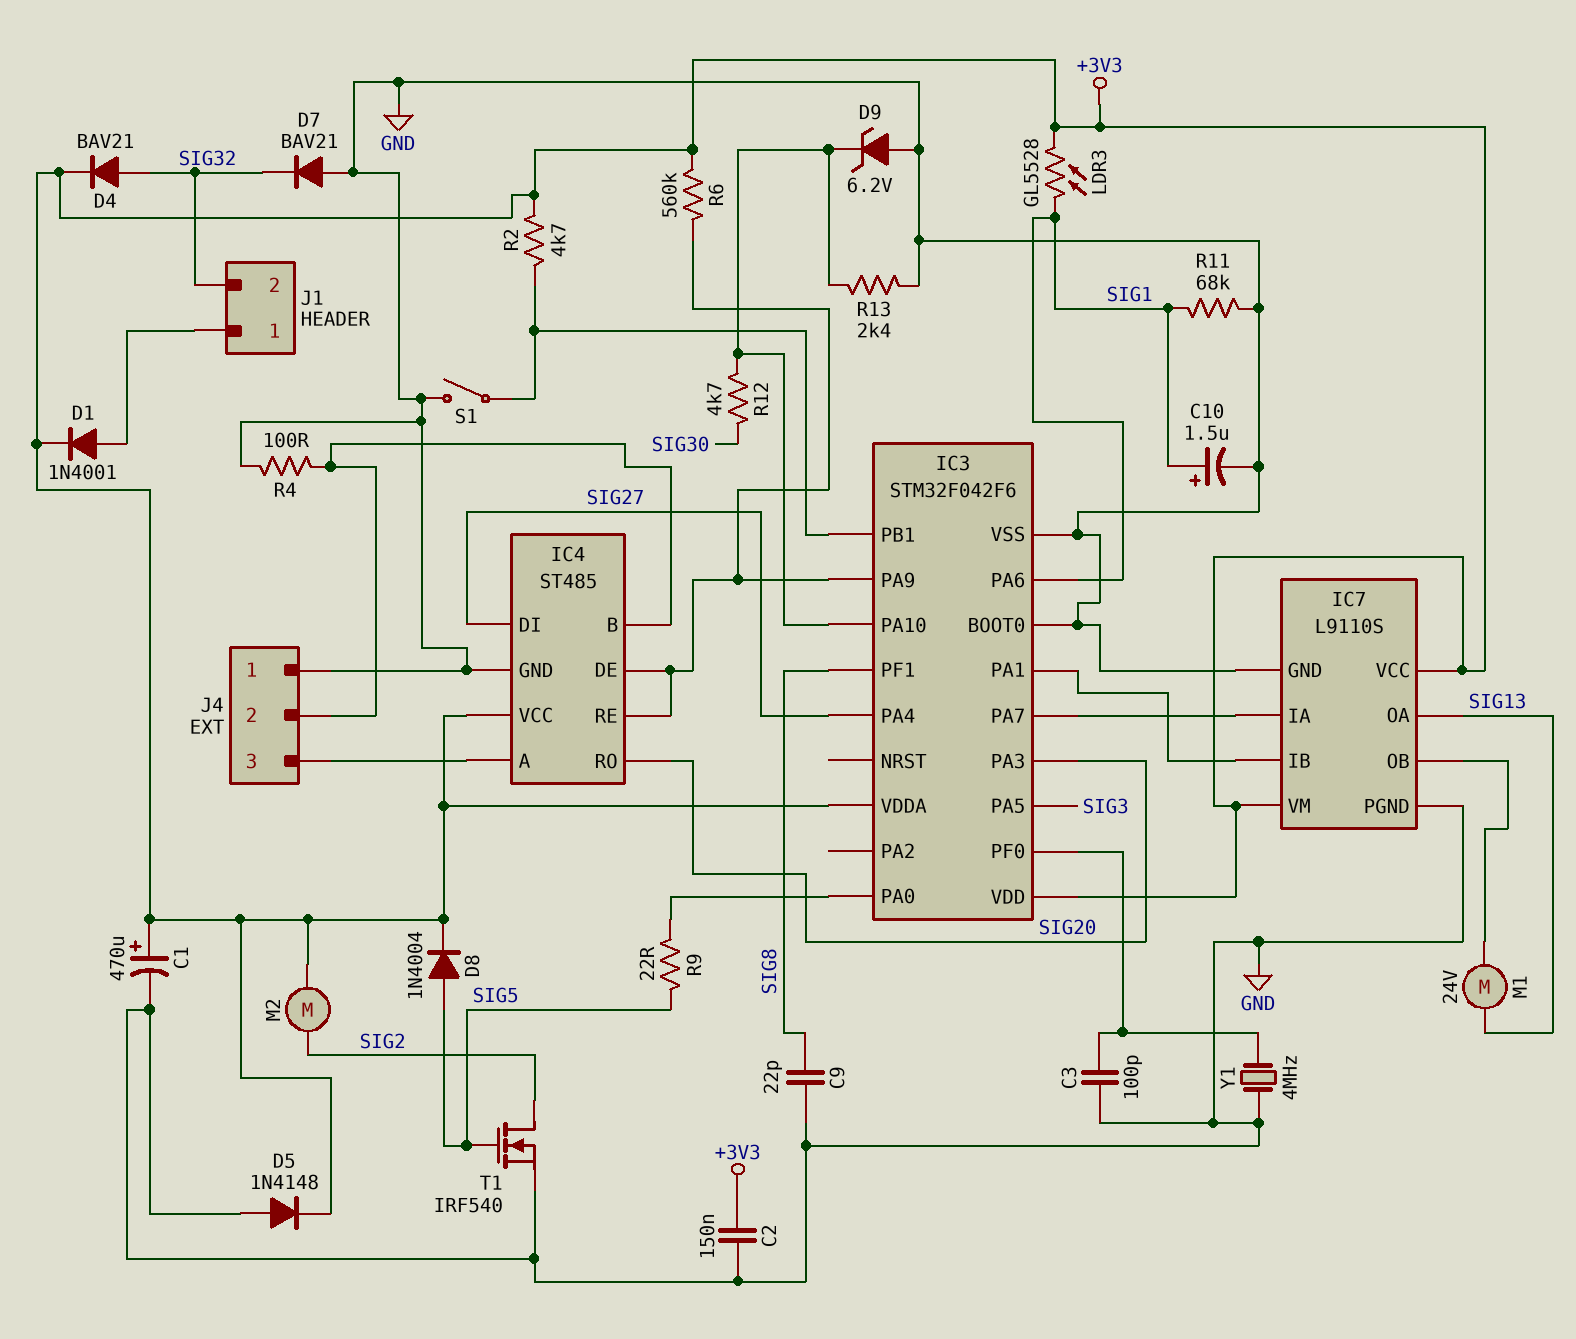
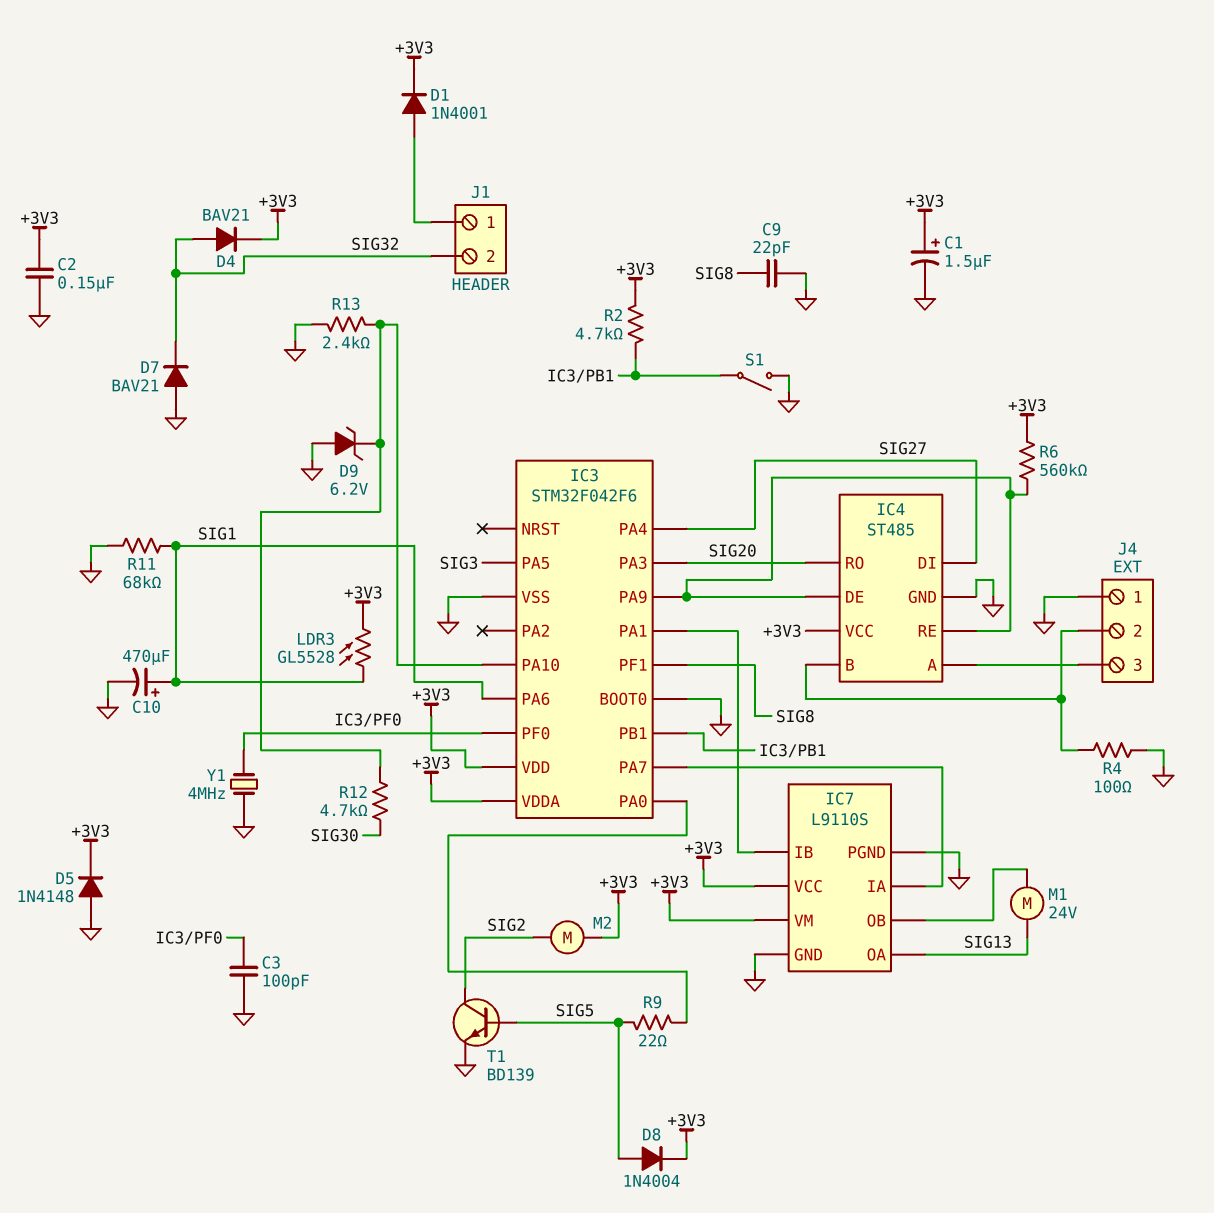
C1: 470uF (plus +3V3, minus GND) -> 1.5uF (plus +3V3, minus GND)
C10: 1.5uF (plus SIG1, minus GND) -> 470uF (plus SIG1, minus GND)
T1: NMOS IRF540 (G SIG5, D SIG2, S GND) -> NPN BD139 (B SIG5, C SIG2, E GND)

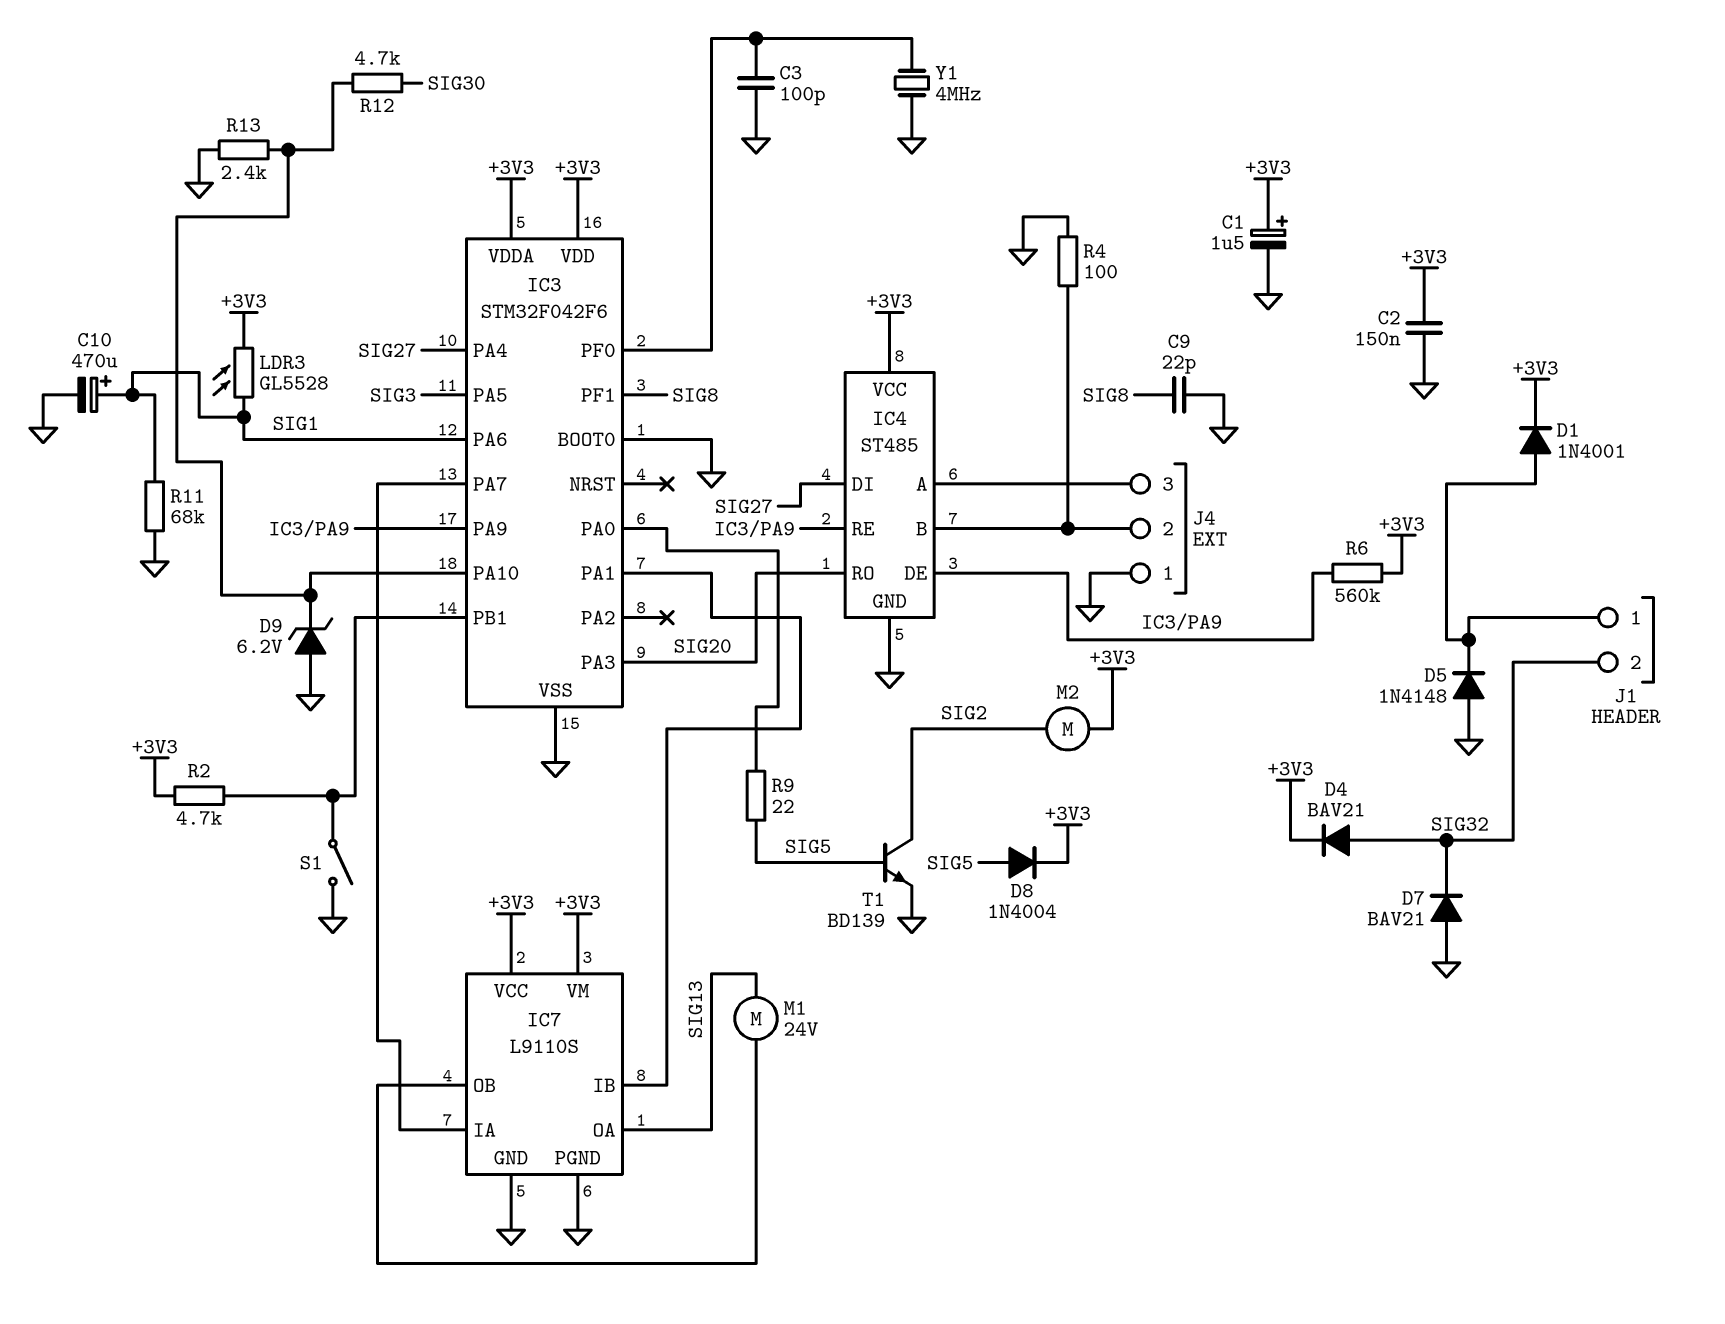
D5: diode 1N4148 (A GND, K +3V3) -> diode 1N4148 (A GND, K J1/1)

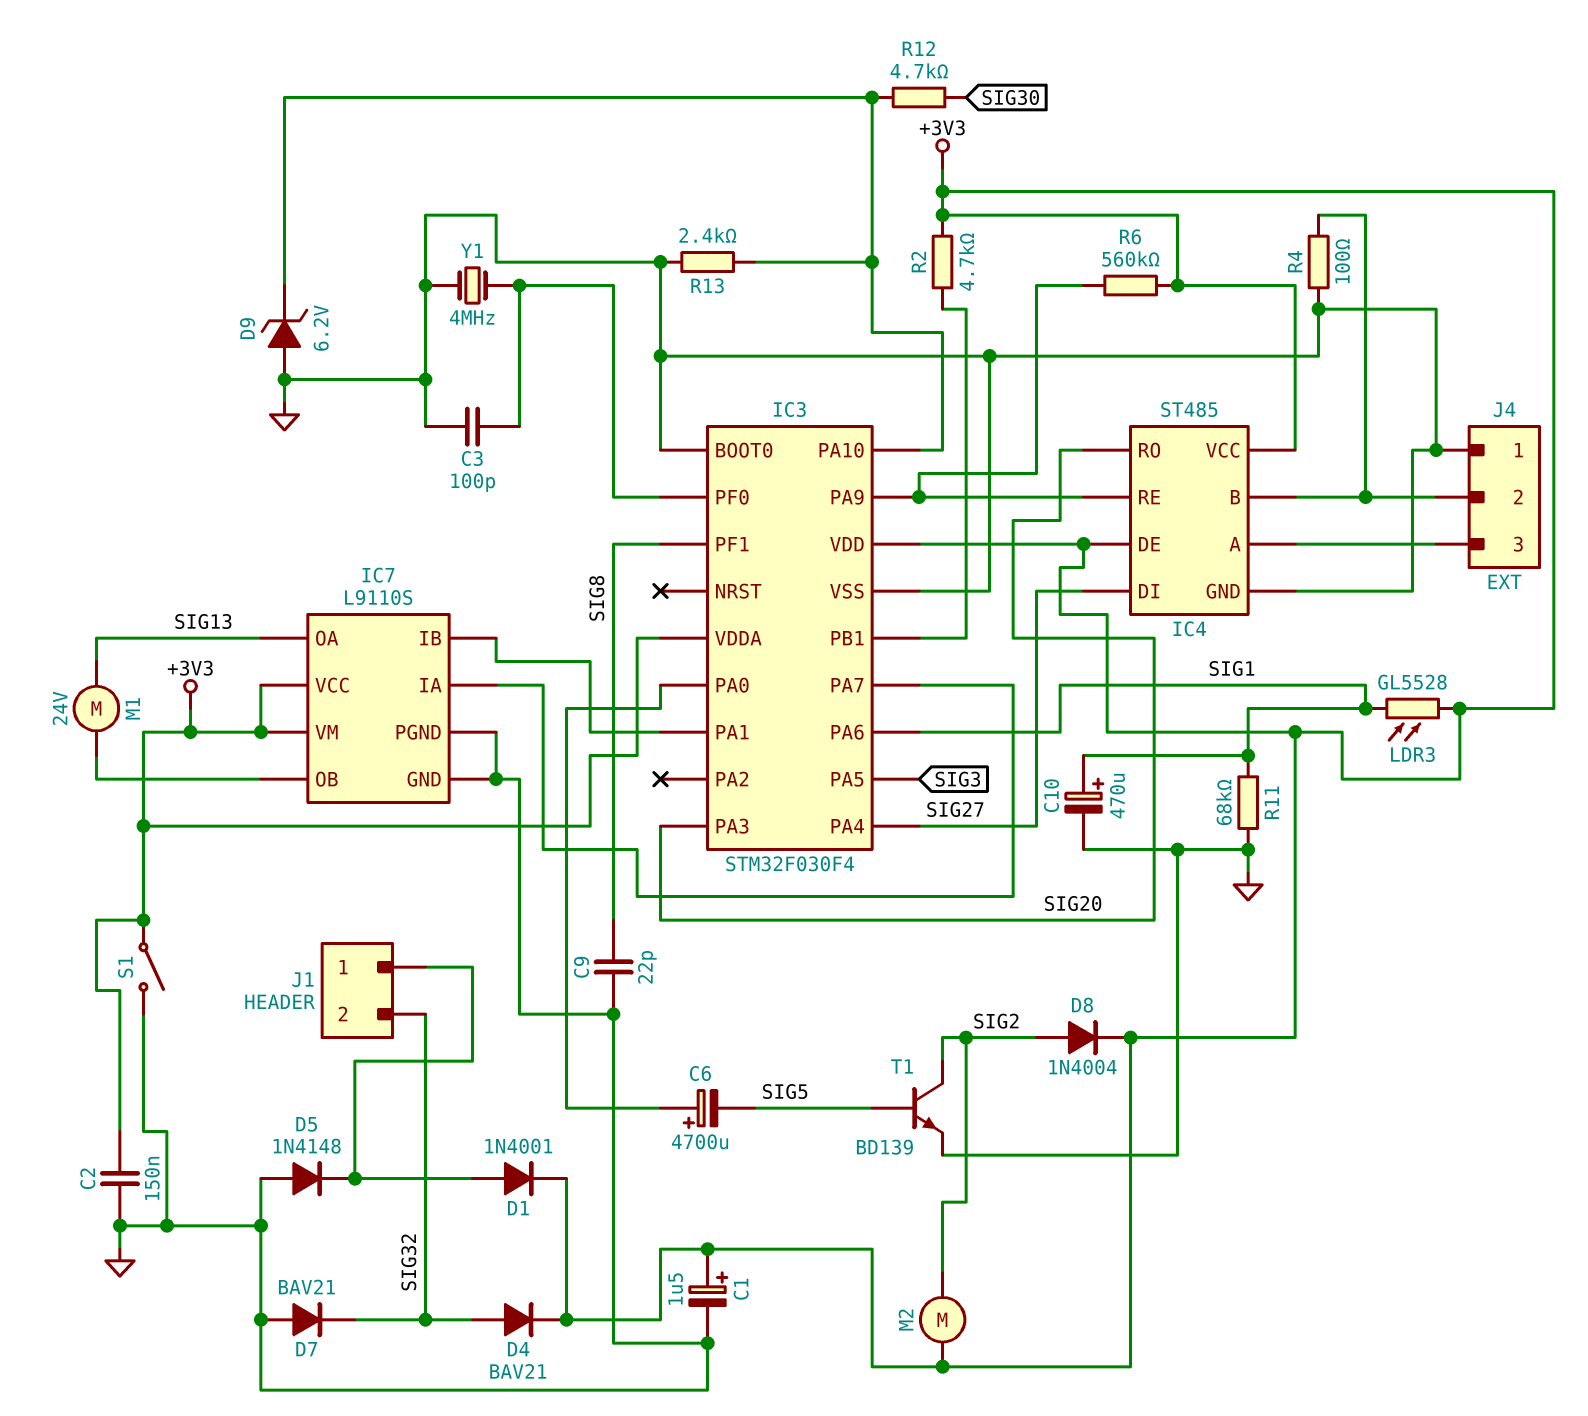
C6: none -> 4700uF (plus IC3/PA0, minus SIG5)
D8: diode 1N4004 (A SIG5, K +3V3) -> diode 1N4004 (A SIG2, K +3V3)
IC3: STM32F042F6 -> STM32F030F4
IC4 pin DE: IC3/PA9 -> +3V3
R9: 22 (IC3/PA0, SIG5) -> none
S1: switch (GND, IC3/PB1) -> switch (+3V3, GND)

